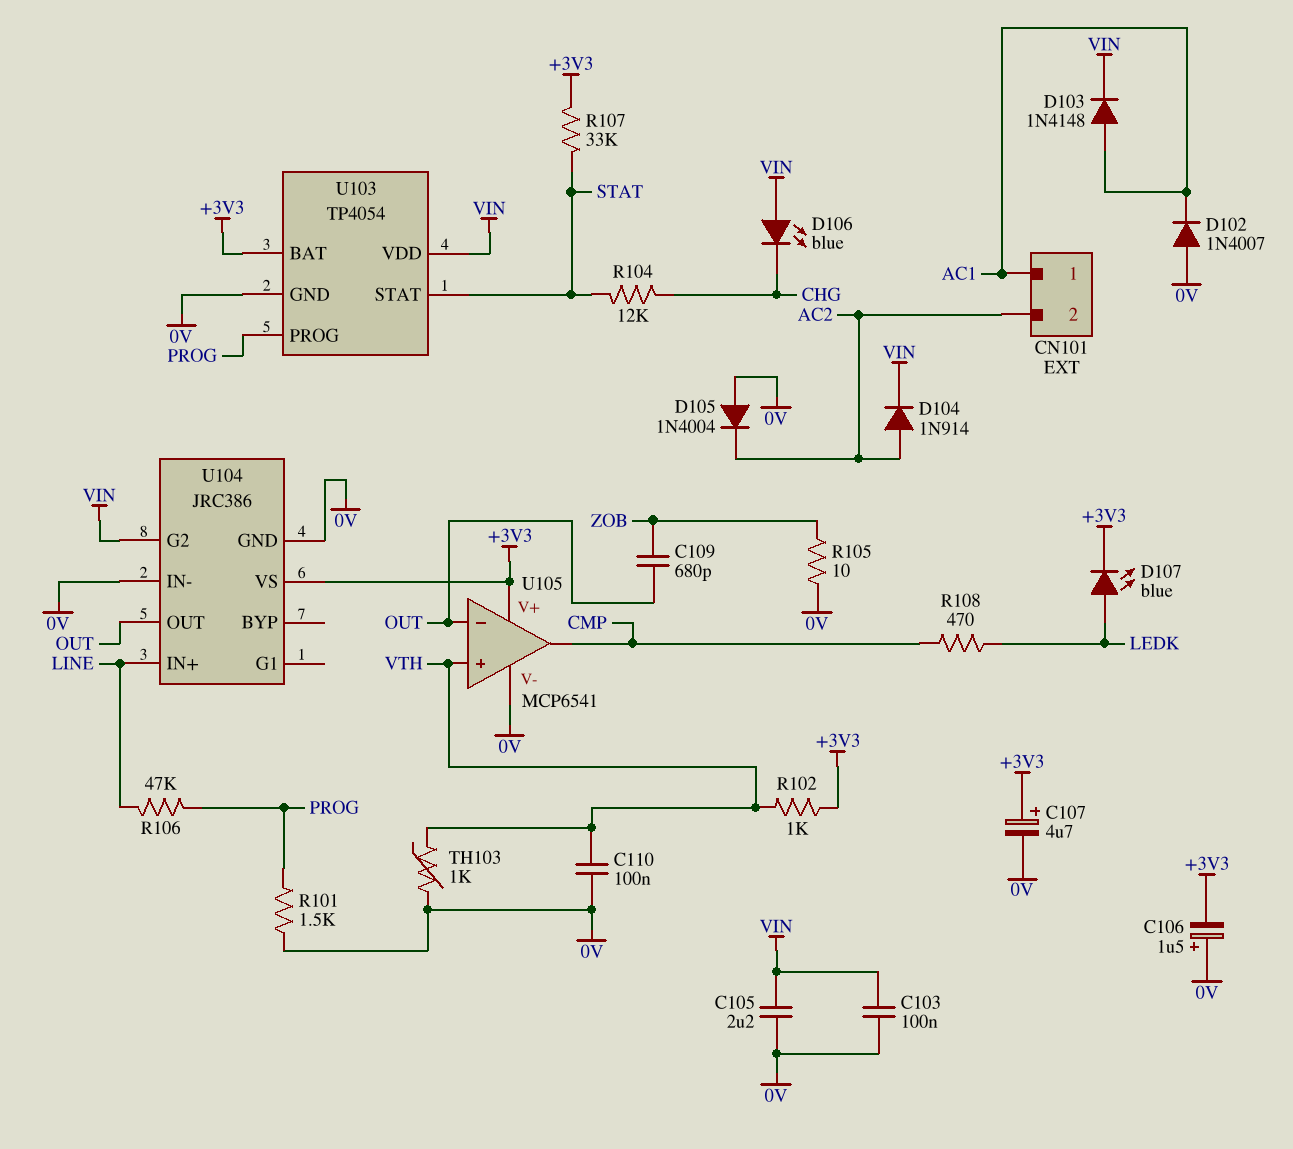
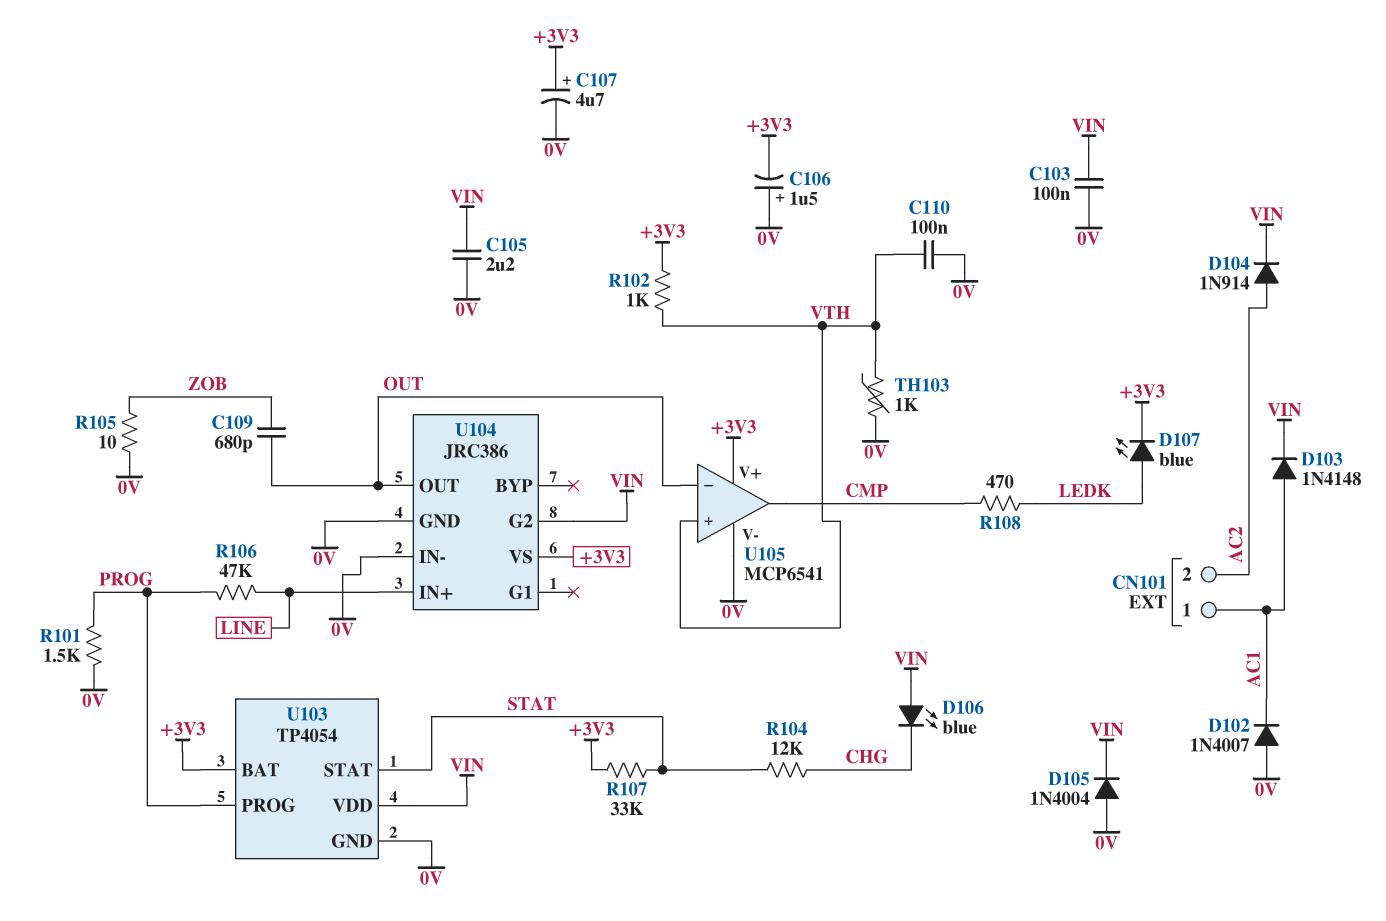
D105: diode 1N4004 (A 0V, K AC2) -> diode 1N4004 (A 0V, K VIN)

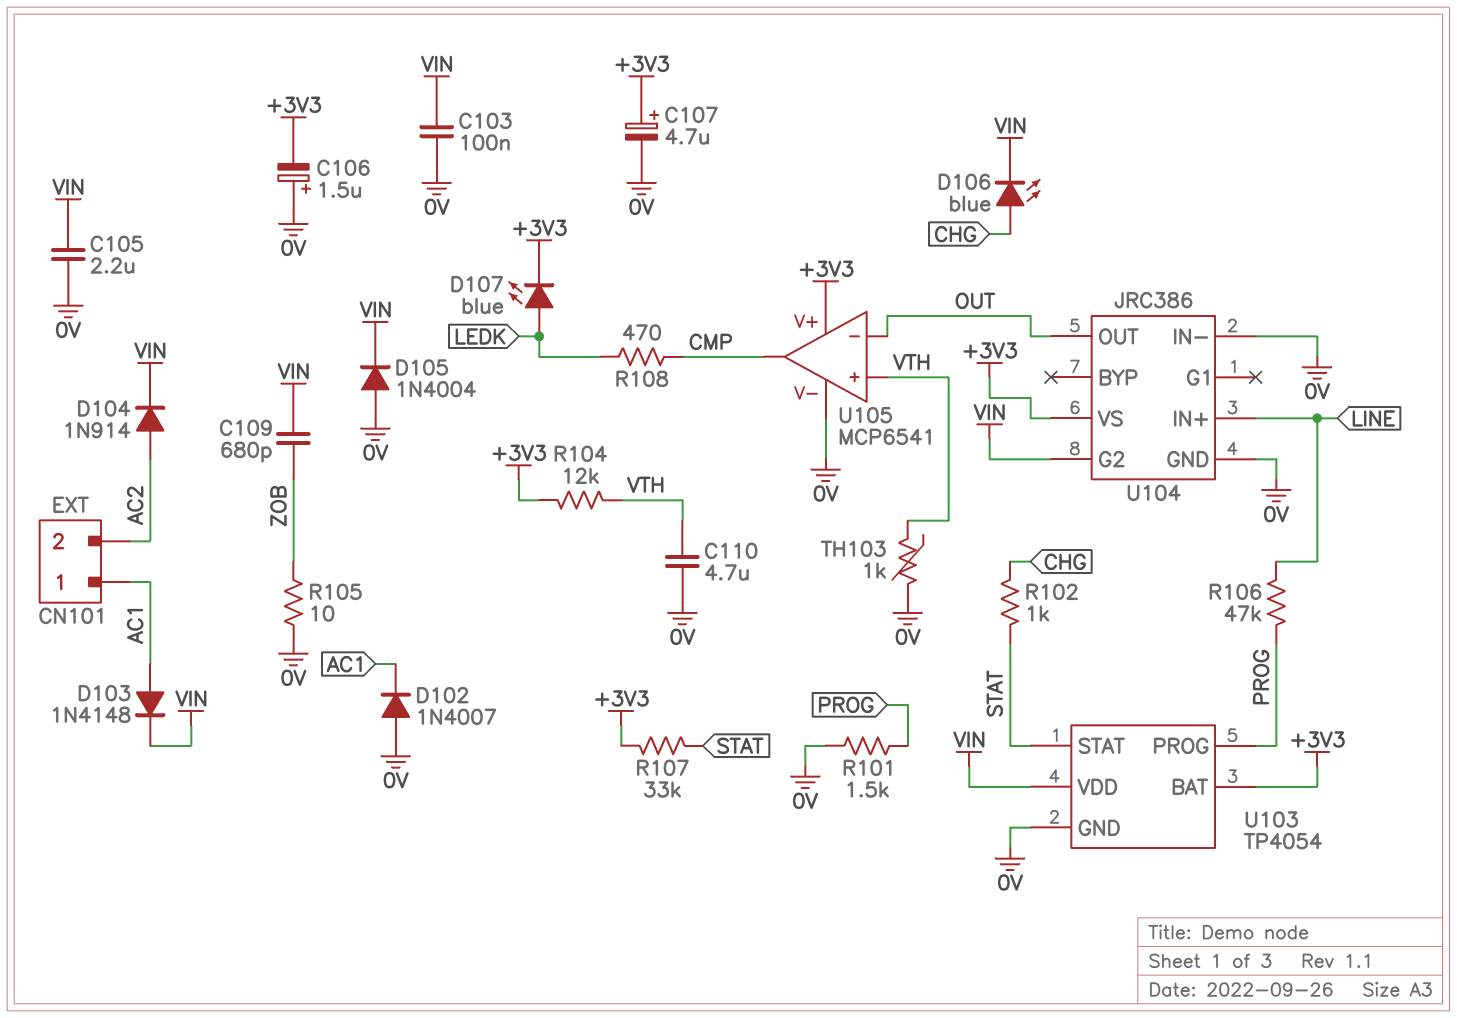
C109: 680pF (OUT, ZOB) -> 680pF (VIN, ZOB)
C110: 100nF (0V, VTH) -> 4.7uF (0V, VTH)
D106: LED blue (A VIN, K CHG) -> LED blue (A CHG, K VIN)
R102: 1k (+3V3, VTH) -> 1k (CHG, STAT)
R104: 12k (CHG, STAT) -> 12k (+3V3, VTH)

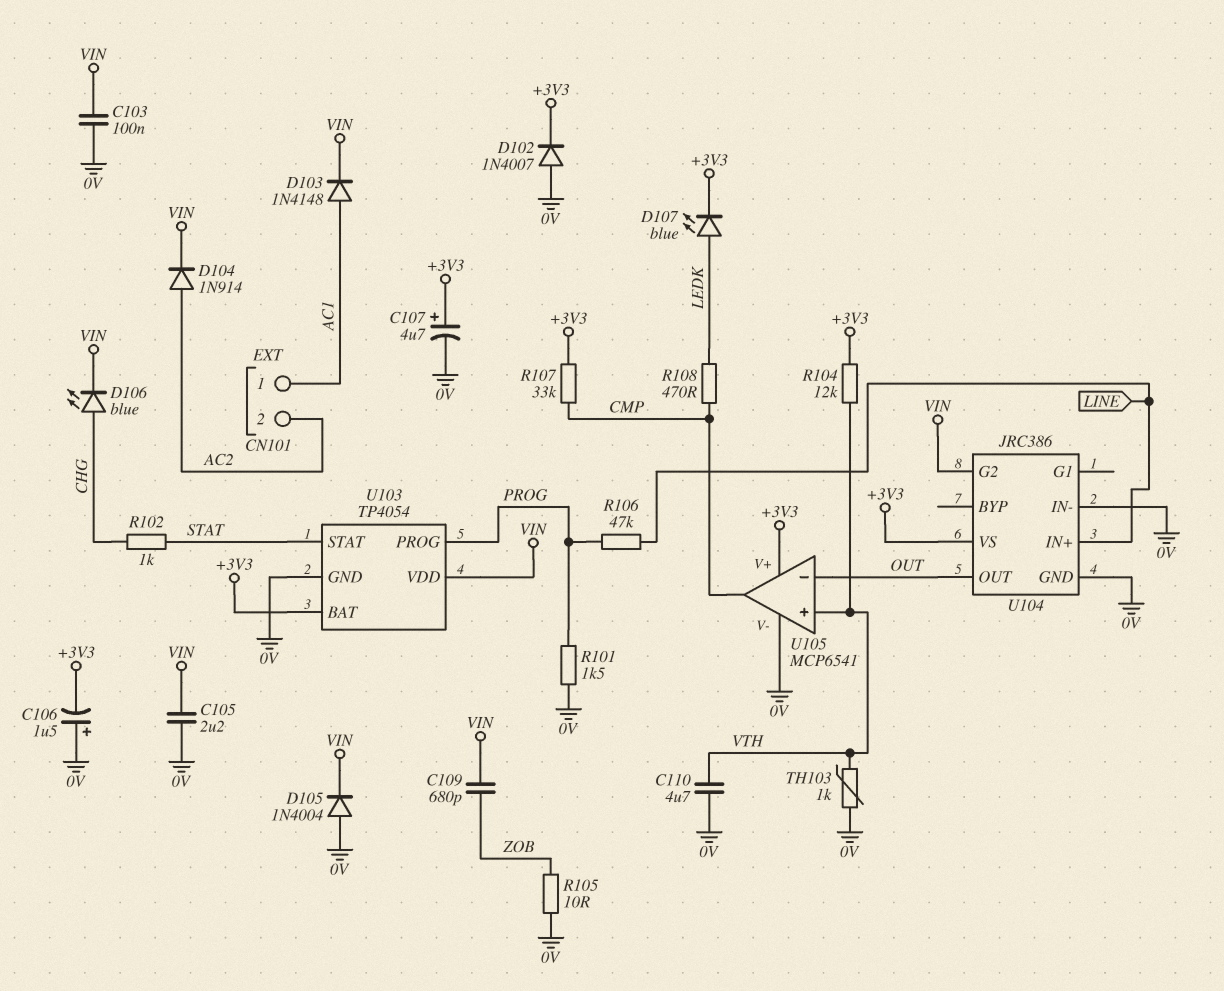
D102: diode 1N4007 (A 0V, K AC1) -> diode 1N4007 (A 0V, K +3V3)
R107: 33k (+3V3, STAT) -> 33k (+3V3, CMP)

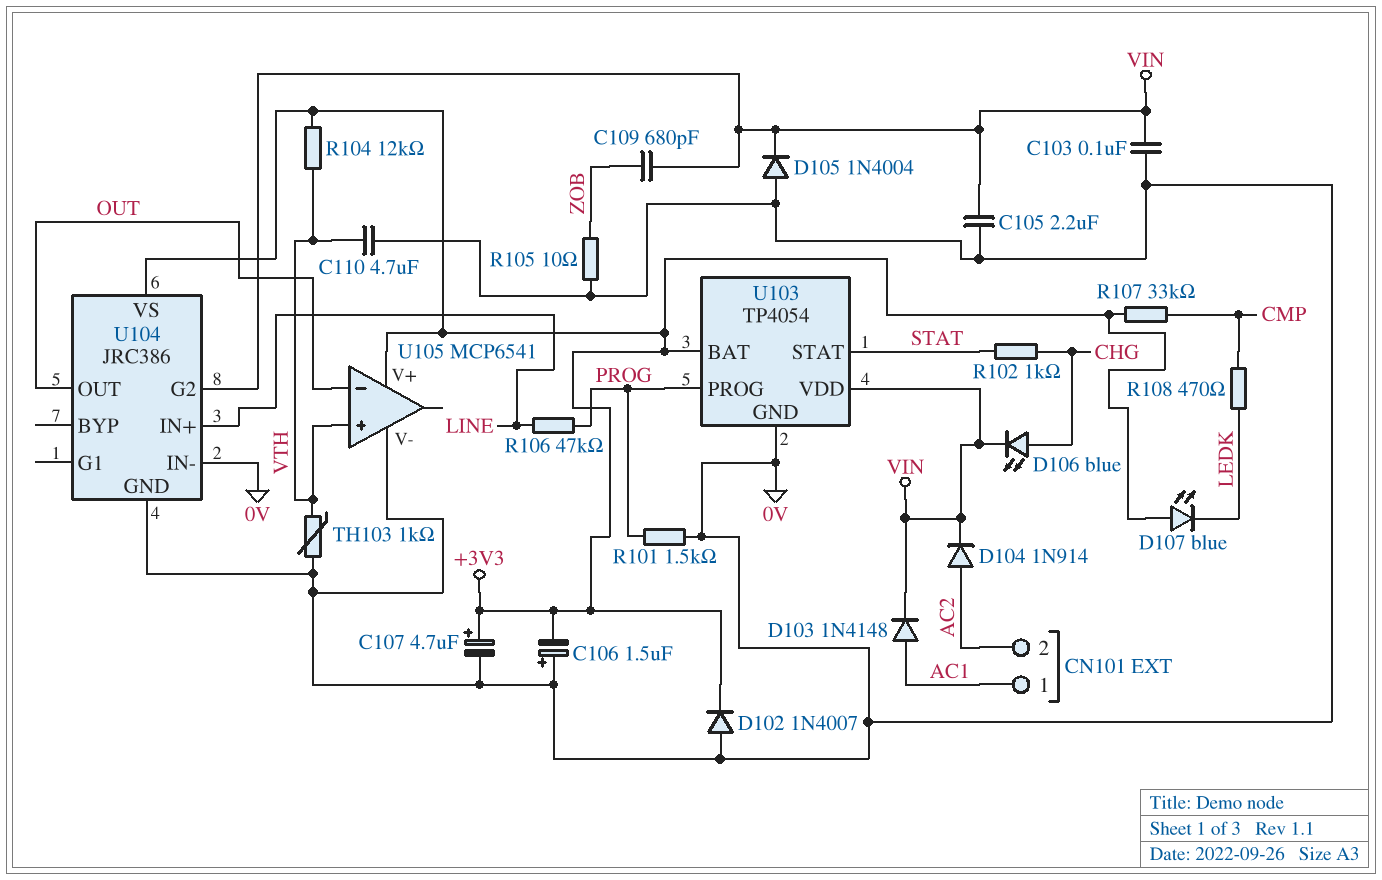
D107: LED blue (A LEDK, K +3V3) -> LED blue (A +3V3, K LEDK)
U105 pin out: CMP -> none

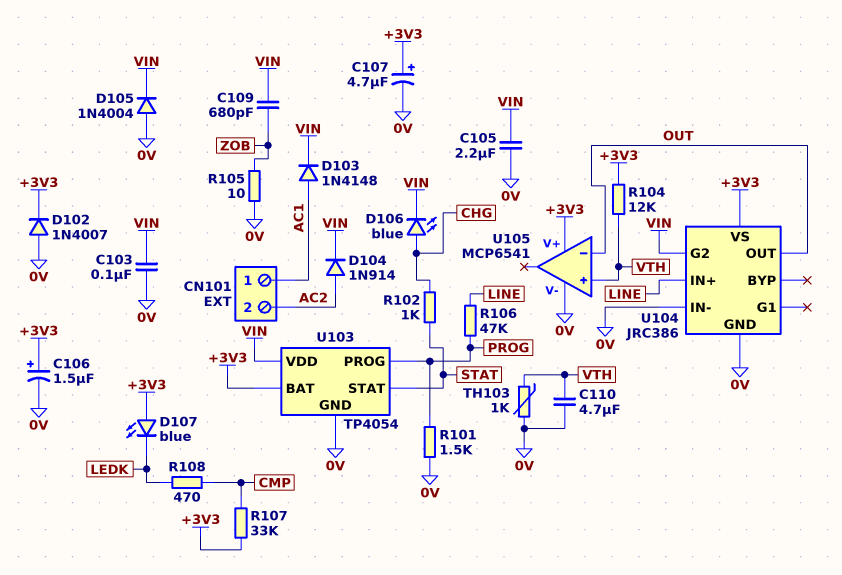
C106: 1.5uF (plus 0V, minus +3V3) -> 1.5uF (plus +3V3, minus 0V)

